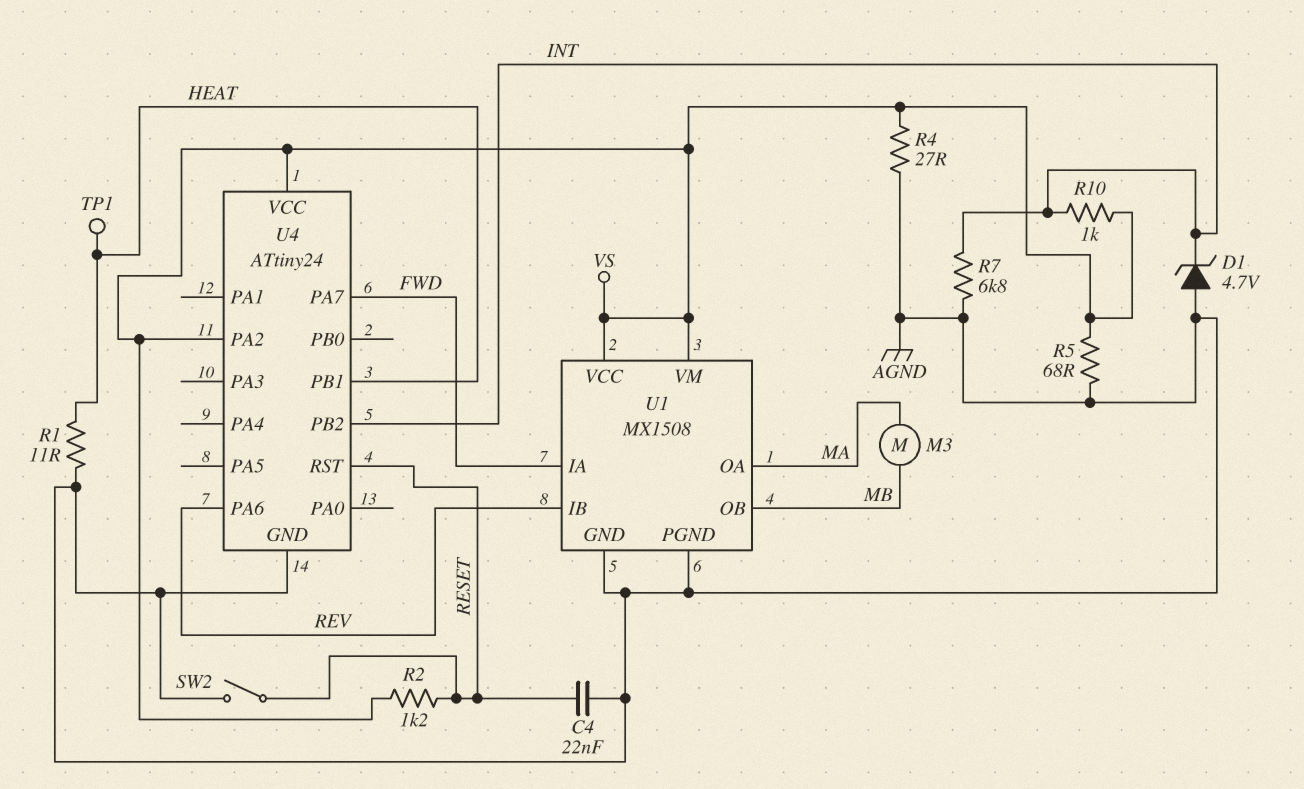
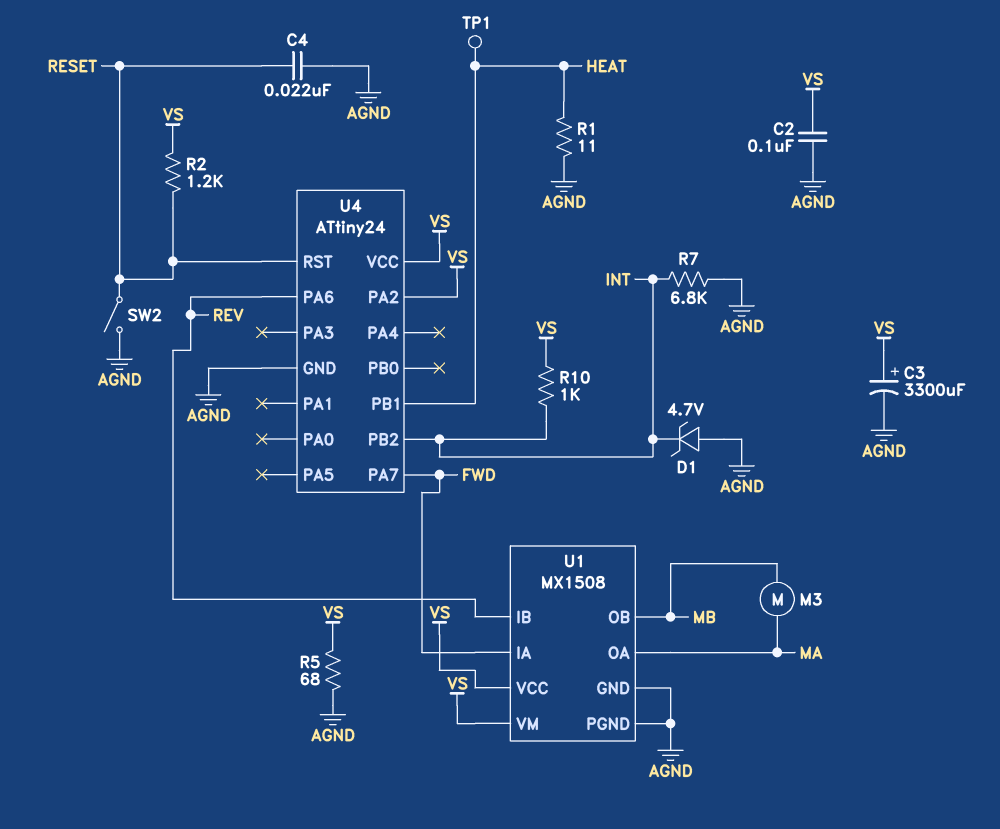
C2: none -> 100nF (AGND, VS)
C3: none -> 3300uF (plus VS, minus AGND)
R4: 27 (AGND, VS) -> none

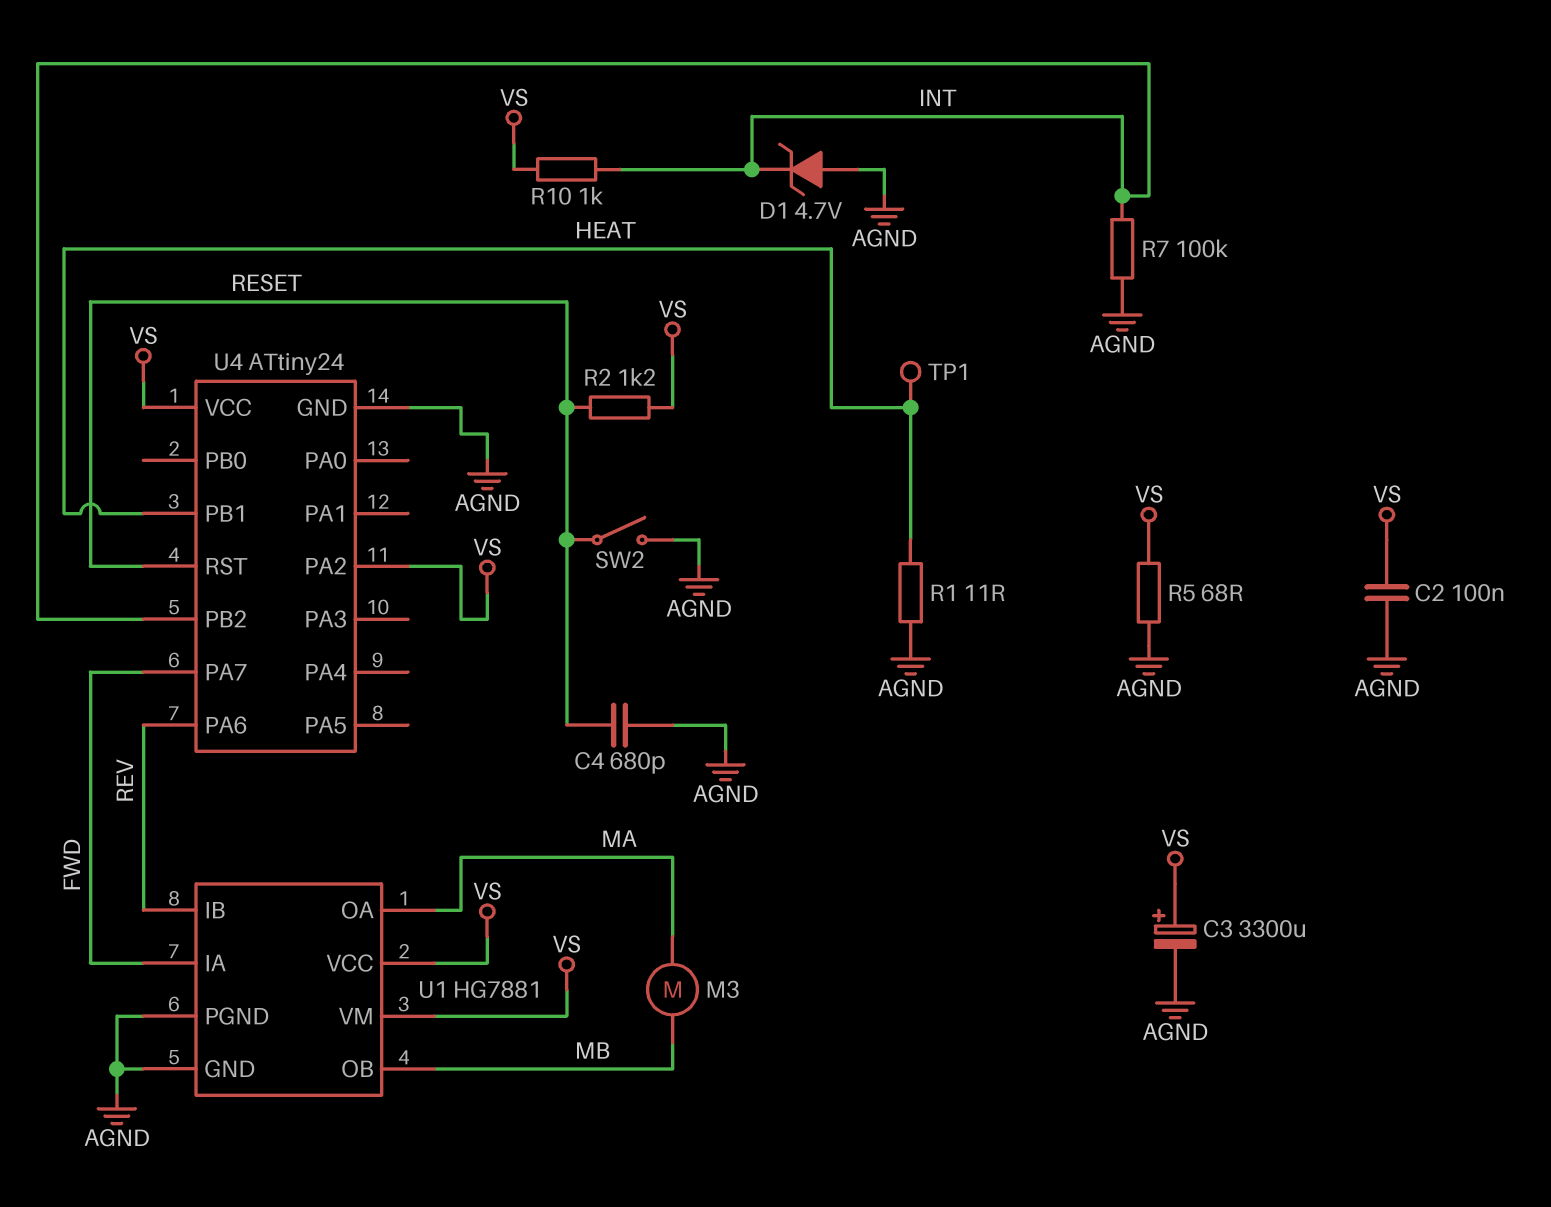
C4: 22nF (AGND, RESET) -> 680pF (AGND, RESET)
R7: 6.8k (AGND, INT) -> 100k (AGND, INT)
U1: MX1508 -> HG7881

